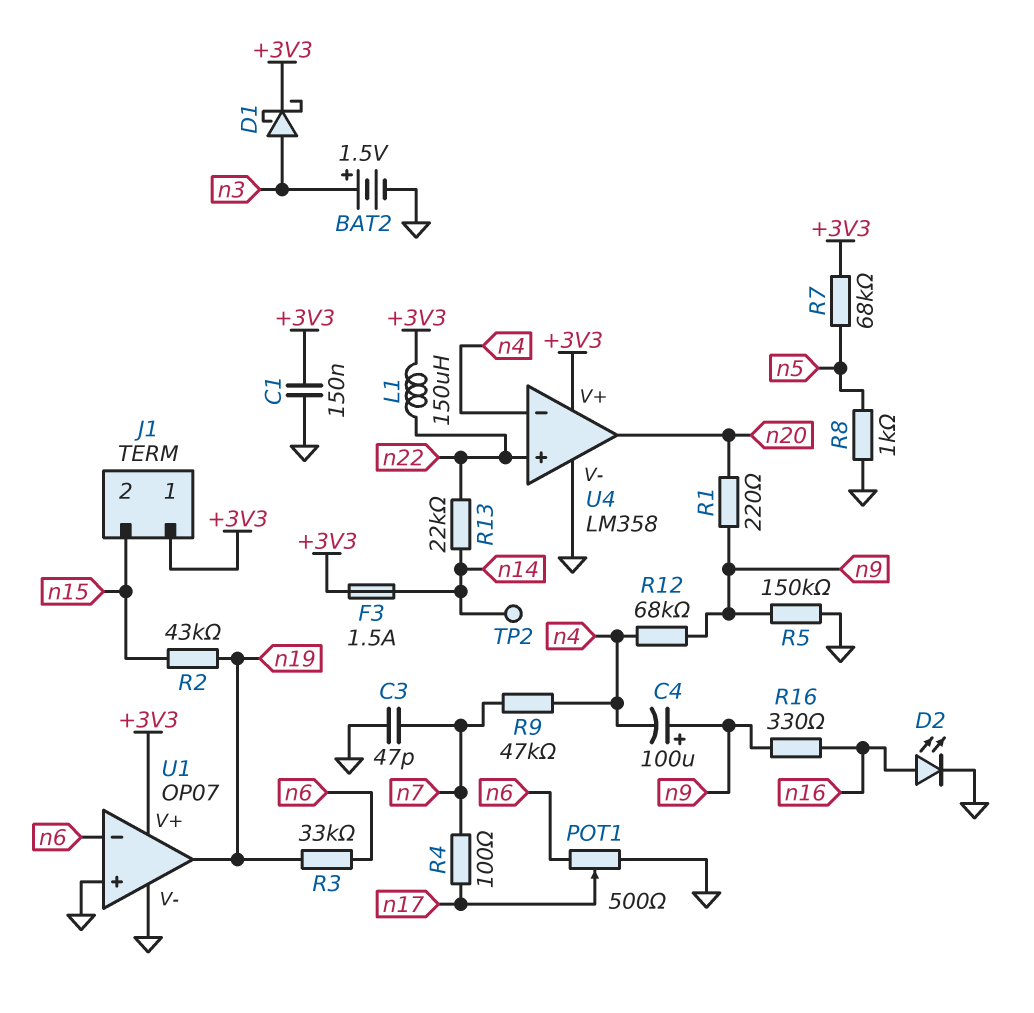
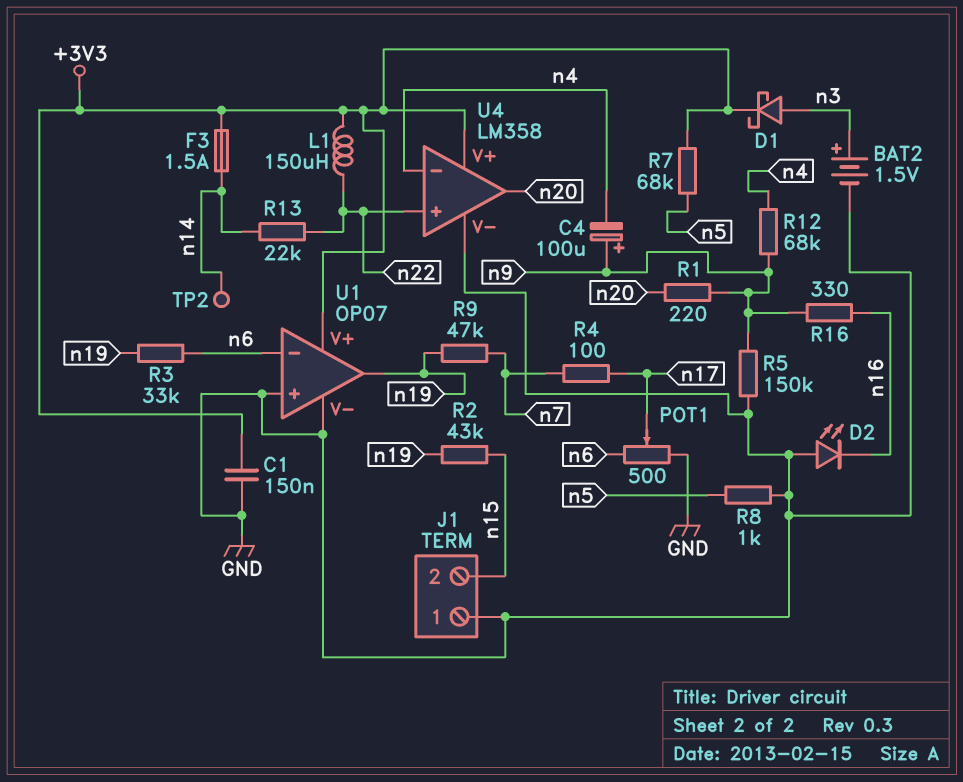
C3: 47pF (GND, n7) -> none
D2: LED (A n16, K GND) -> LED (A GND, K n16)
J1 pin 1: +3V3 -> GND
R9: 47k (n4, n7) -> 47k (n7, n19)

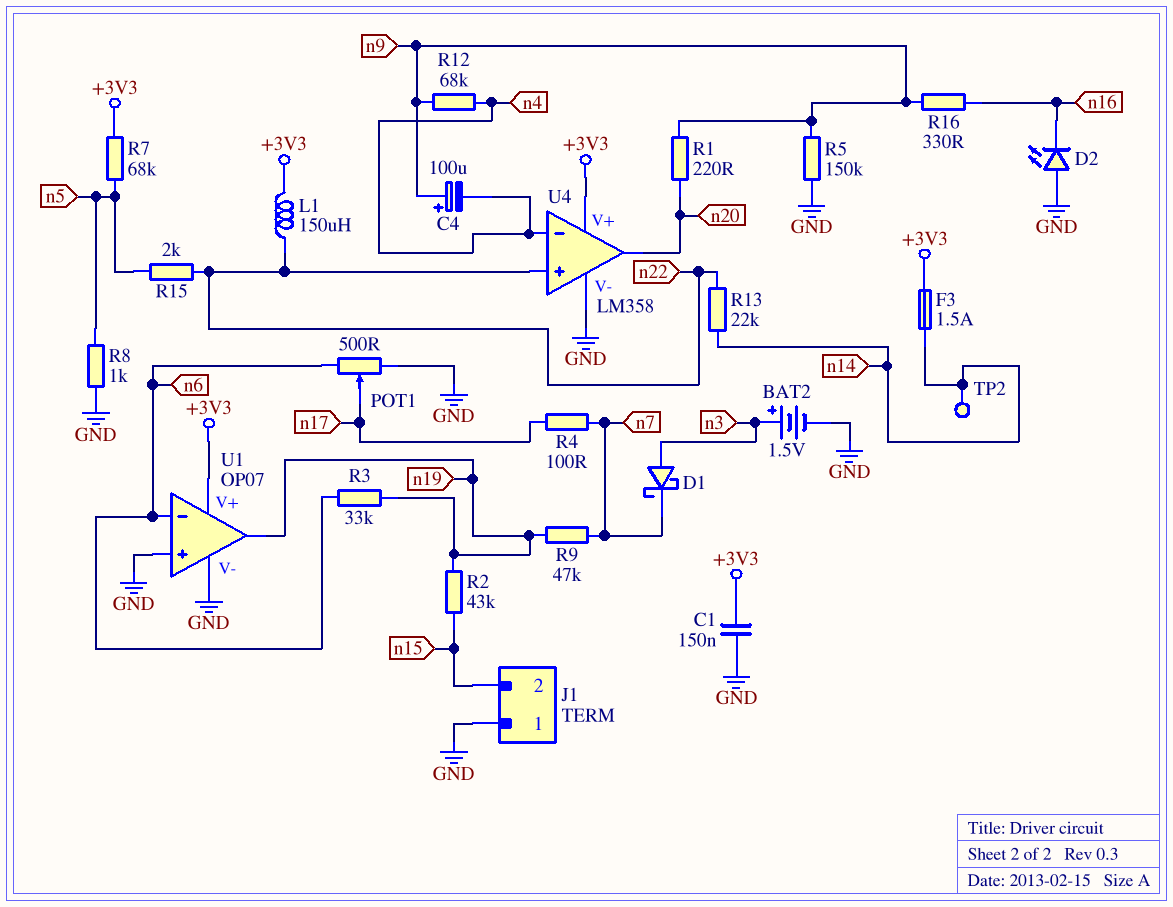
D1: schottky (A n3, K +3V3) -> schottky (A n3, K n7)
R15: none -> 2k (n5, n22)

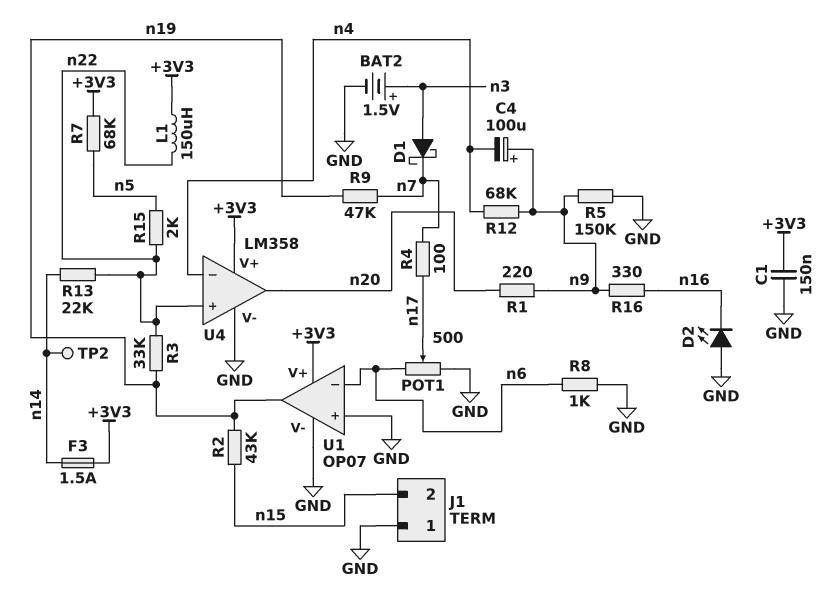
R3: 33k (n6, n19) -> 33k (n19, n22)
R8: 1k (GND, n5) -> 1k (GND, n6)

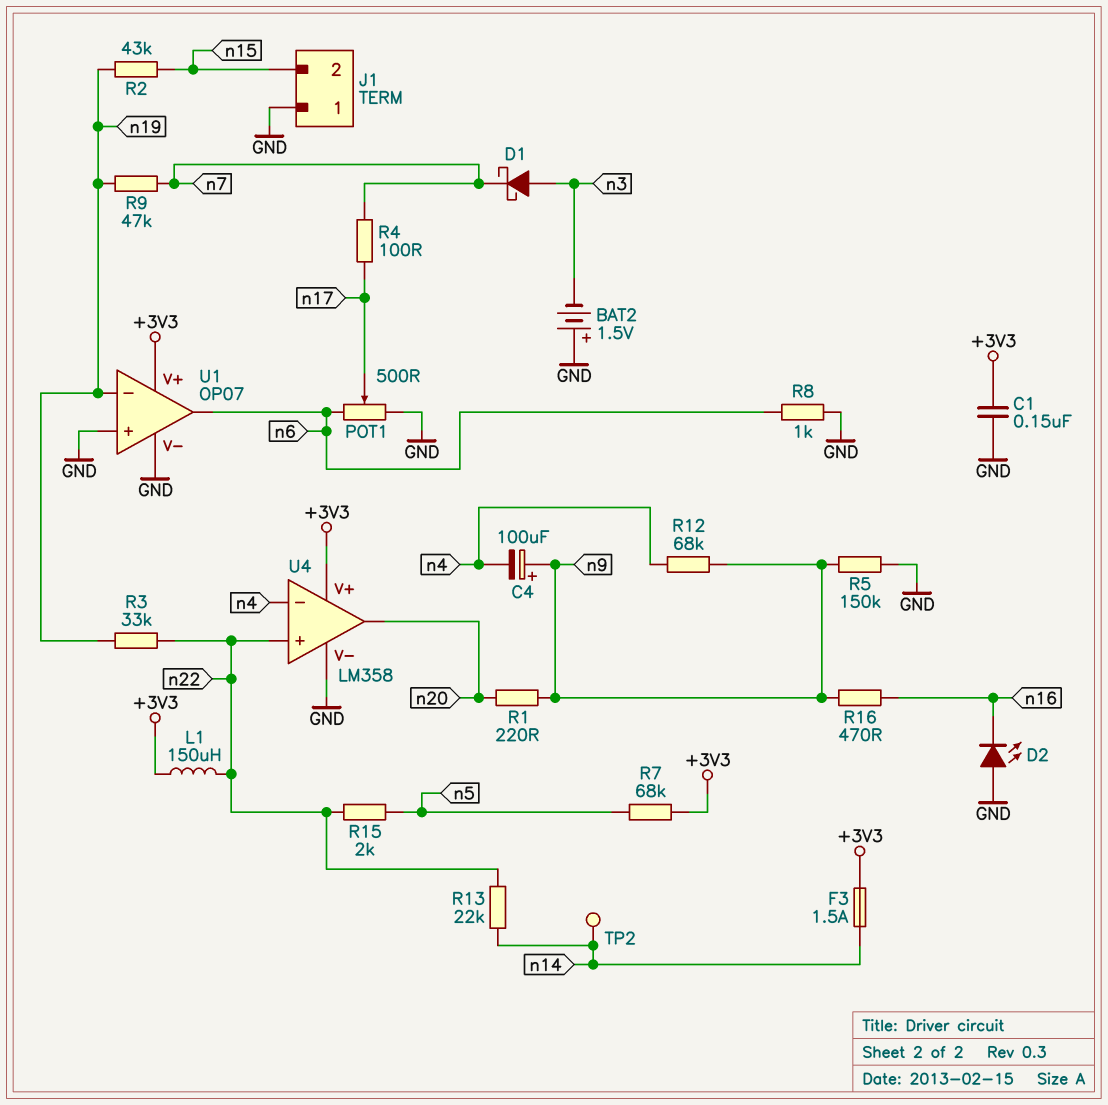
BAT2: 1.5V (plus n3, minus GND) -> 1.5V (plus GND, minus n3)
R16: 330 (n9, n16) -> 470 (n9, n16)
U1 pin in-: n6 -> n19
U1 pin out: n19 -> n6

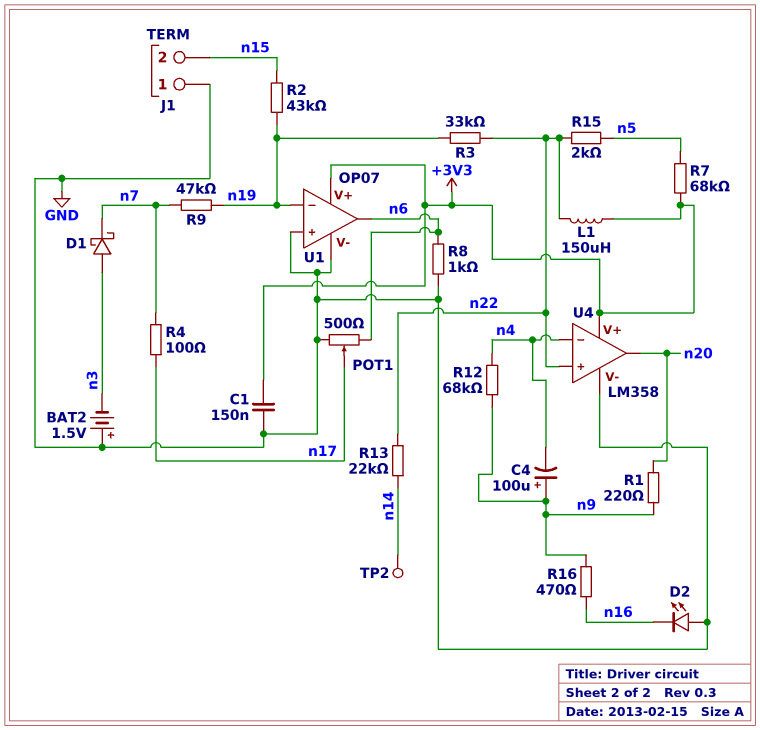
F3: 1.5A (+3V3, n14) -> none
R5: 150k (GND, n9) -> none

